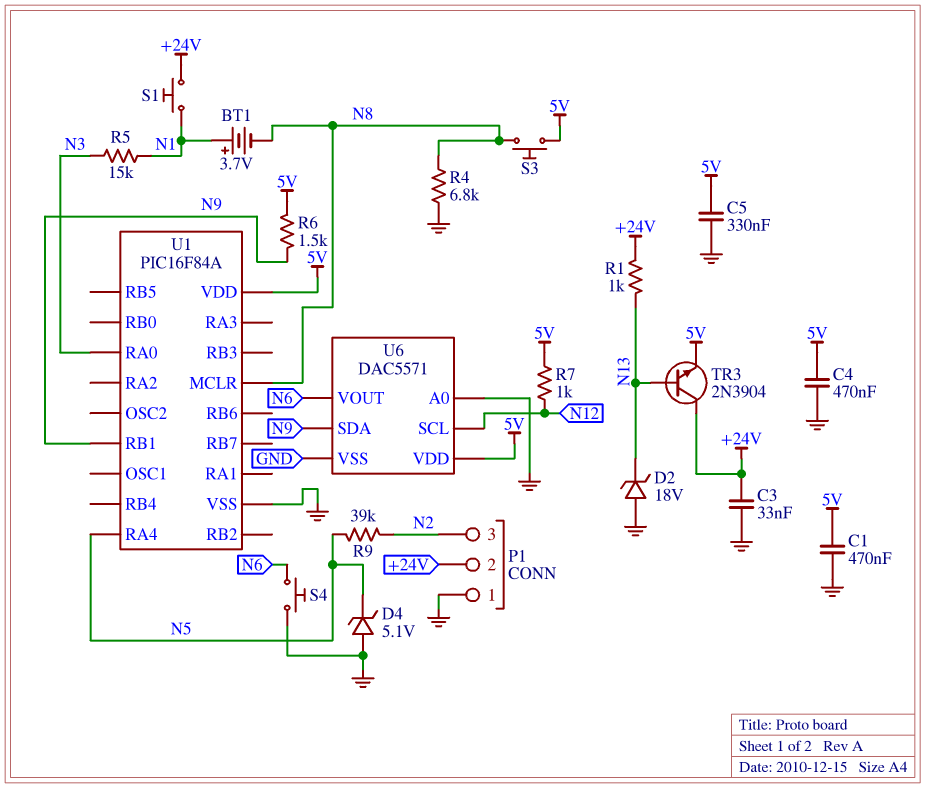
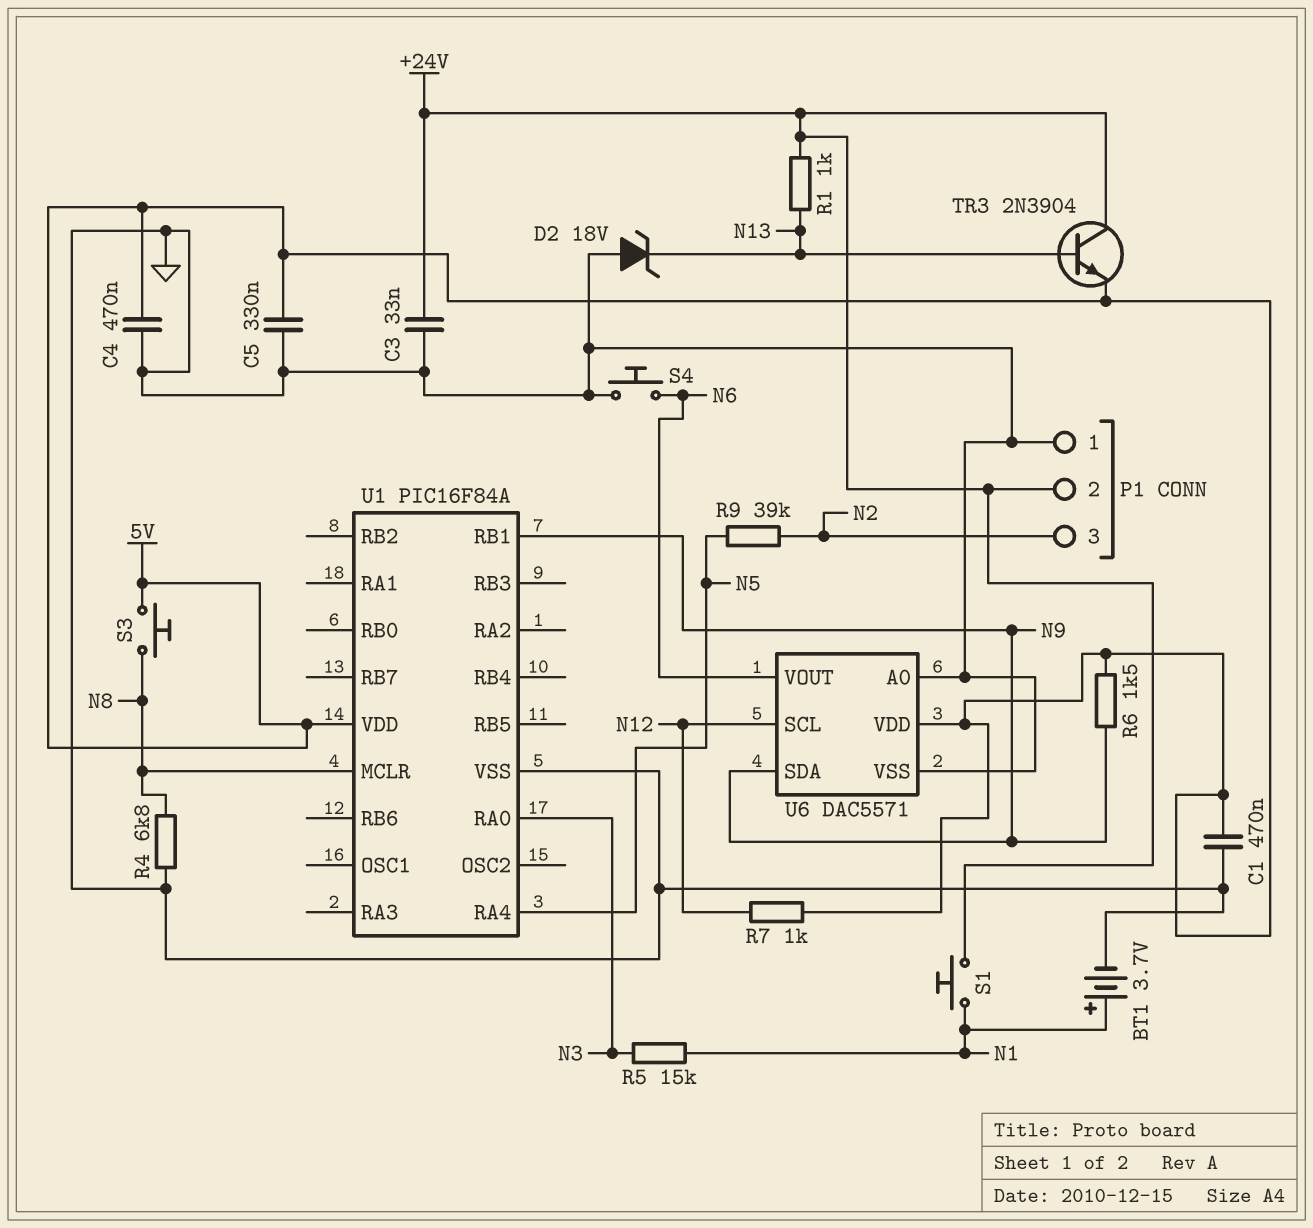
BT1: 3.7V (plus N1, minus N8) -> 3.7V (plus N1, minus GND)
D4: zener 5.1V (A GND, K N5) -> none

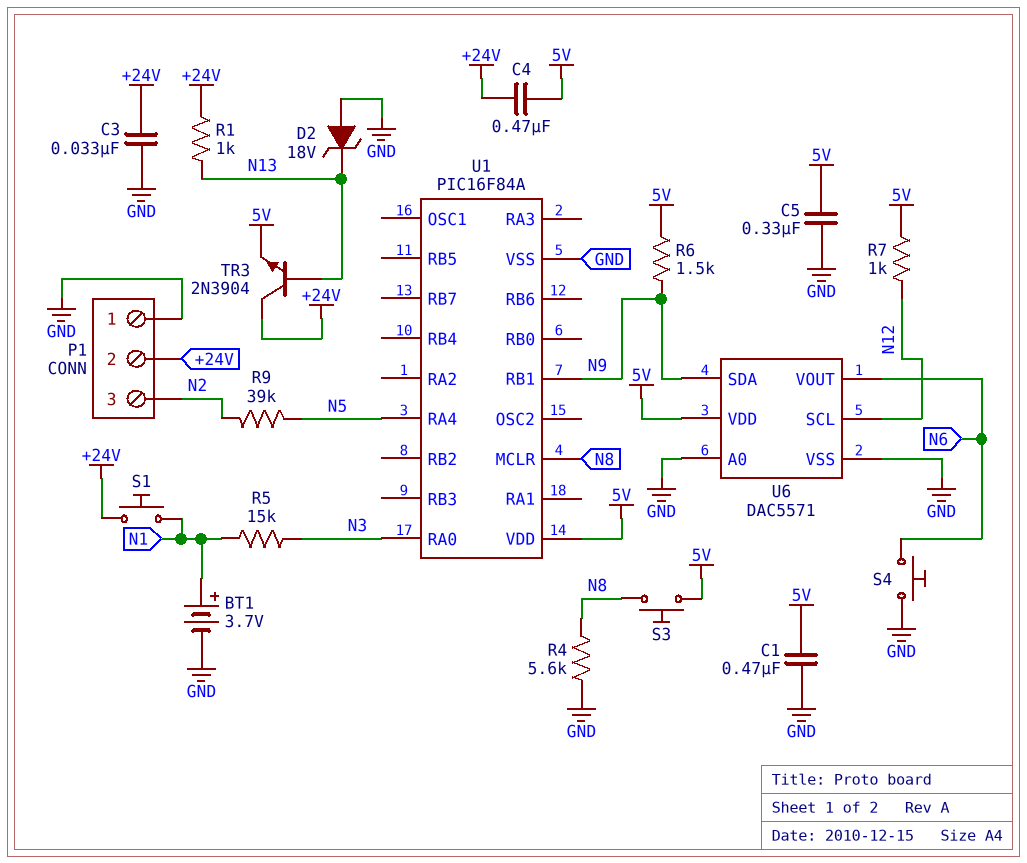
C4: 470nF (5V, GND) -> 470nF (+24V, 5V)
R4: 6.8k (GND, N8) -> 5.6k (GND, N8)

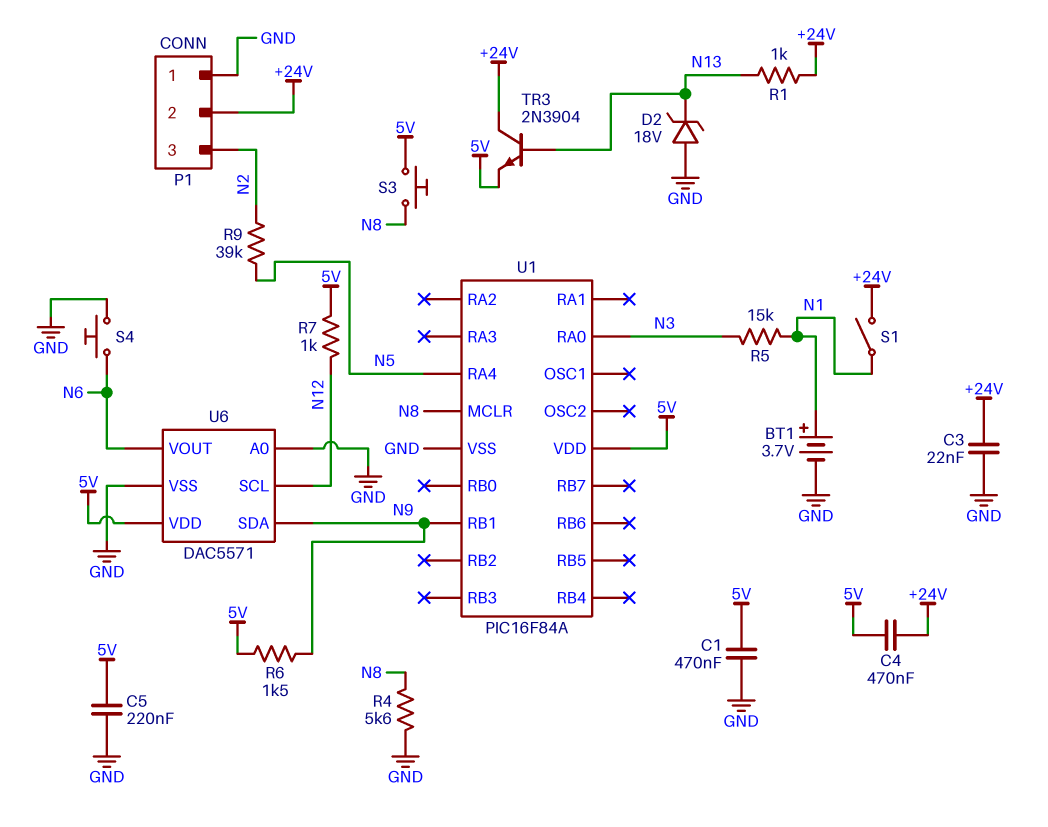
C3: 33nF (+24V, GND) -> 22nF (+24V, GND)
C5: 330nF (5V, GND) -> 220nF (5V, GND)
S1: button (+24V, N1) -> switch (+24V, N1)

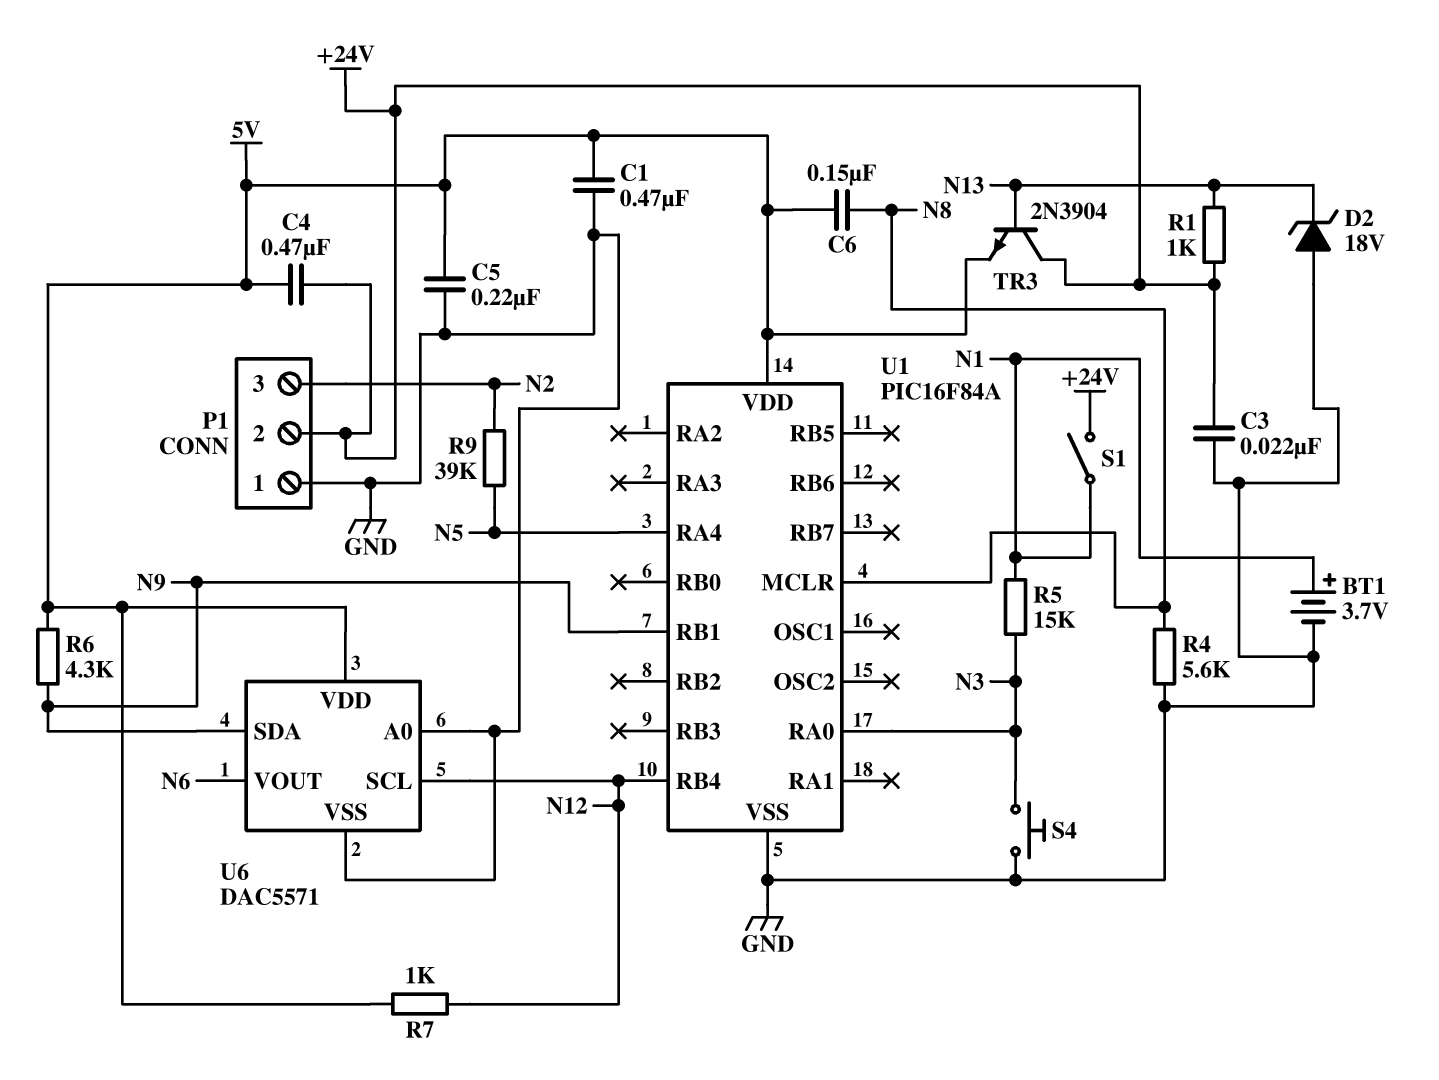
C6: none -> 150nF (5V, N8)
R6: 1.5k (5V, N9) -> 4.3k (5V, N9)
S3: button (5V, N8) -> none
S4: button (GND, N6) -> button (GND, N3)
U1 pin RB4: none -> N12

